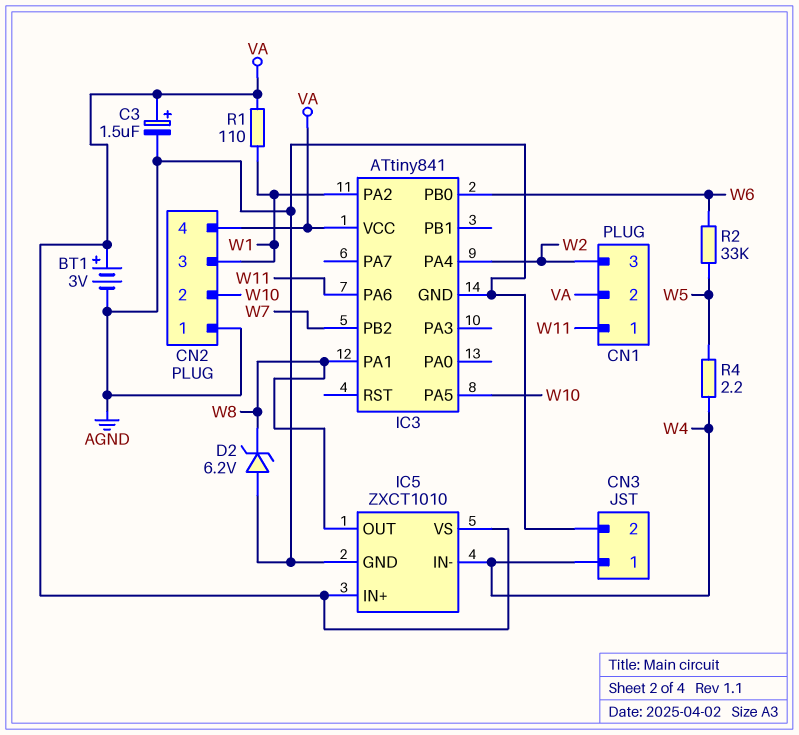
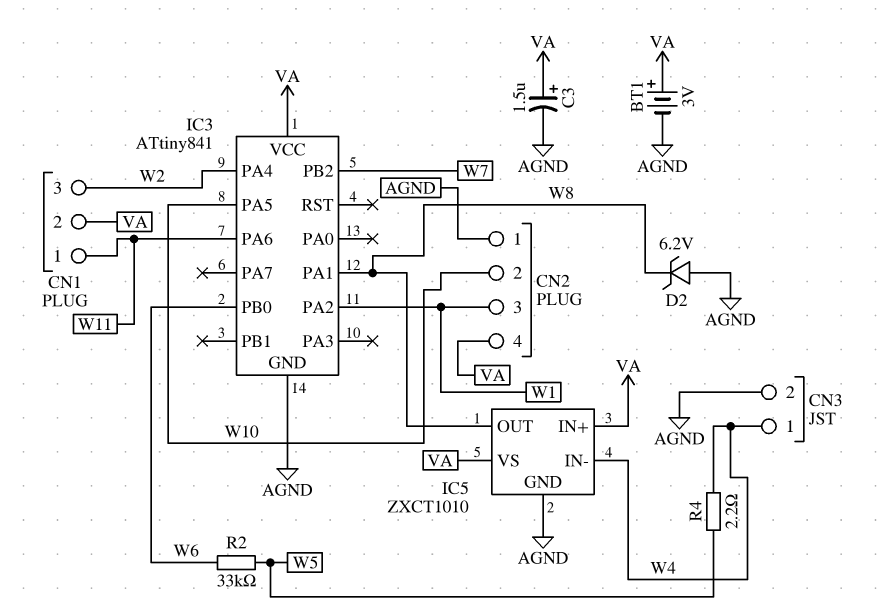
R1: 110 (VA, W1) -> none

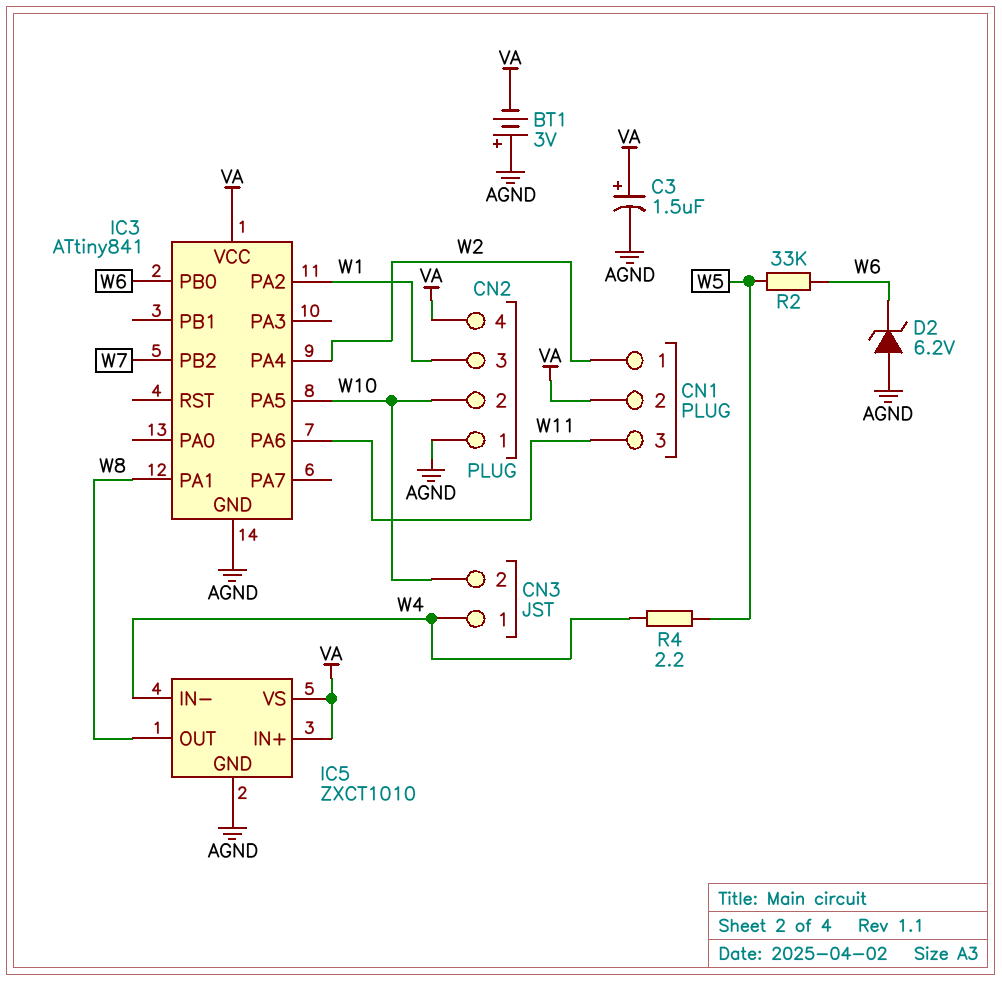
BT1: 3V (plus VA, minus AGND) -> 3V (plus AGND, minus VA)
CN1 pin 1: W11 -> W2
CN1 pin 3: W2 -> W11
CN3 pin 2: AGND -> W10
D2: zener 6.2V (A AGND, K W8) -> zener 6.2V (A AGND, K W6)

